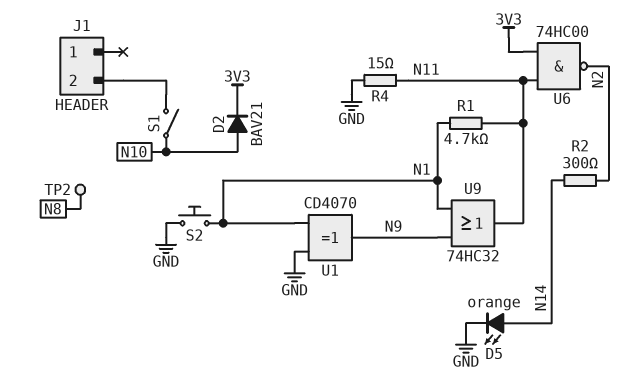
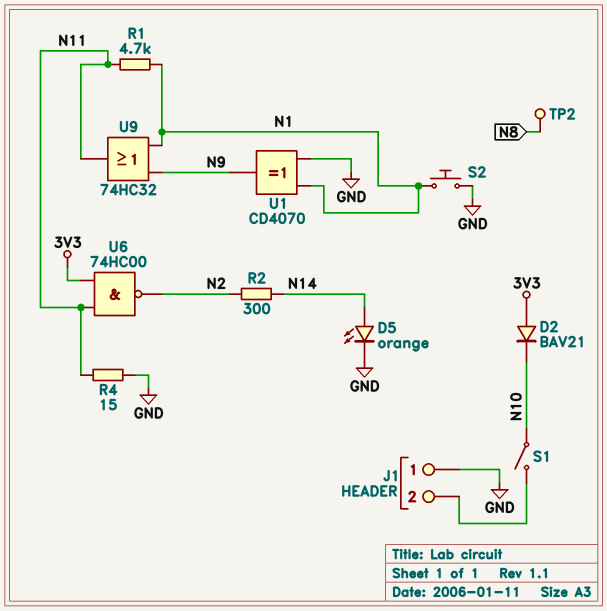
D2: diode BAV21 (A N10, K 3V3) -> diode BAV21 (A 3V3, K N10)
J1 pin 1: none -> GND

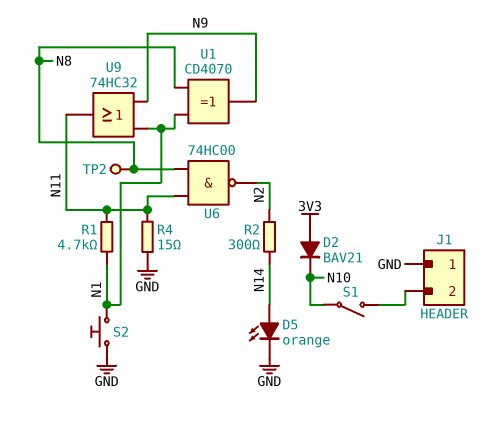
U1: XOR CD4070 (in GND, in N1, out N9) -> XOR CD4070 (in N1, in N8, out N9)
U6: NAND 74HC00 (in 3V3, in N11, out N2) -> NAND 74HC00 (in N8, in N11, out N2)

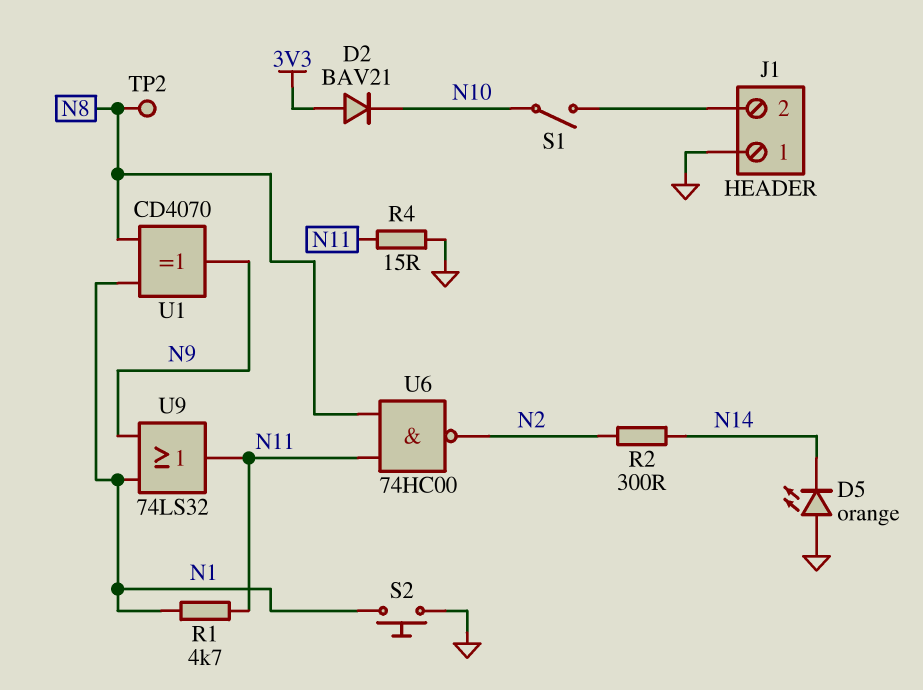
D5: LED orange (A N14, K GND) -> LED orange (A GND, K N14)
U9: OR 74HC32 (in N1, in N9, out N11) -> OR 74LS32 (in N1, in N9, out N11)

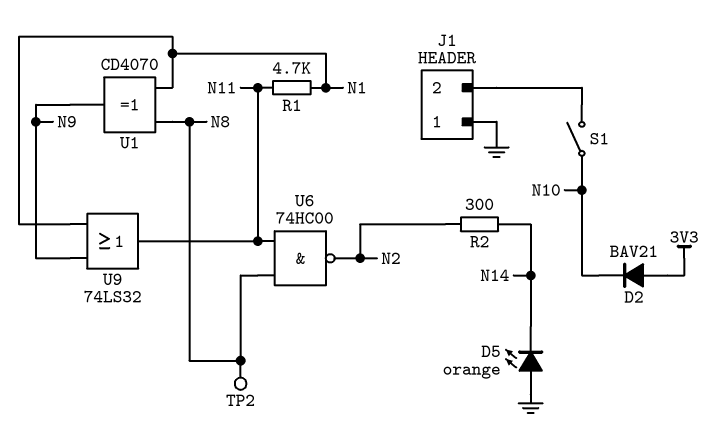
R4: 15 (GND, N11) -> none
S2: button (GND, N1) -> none

